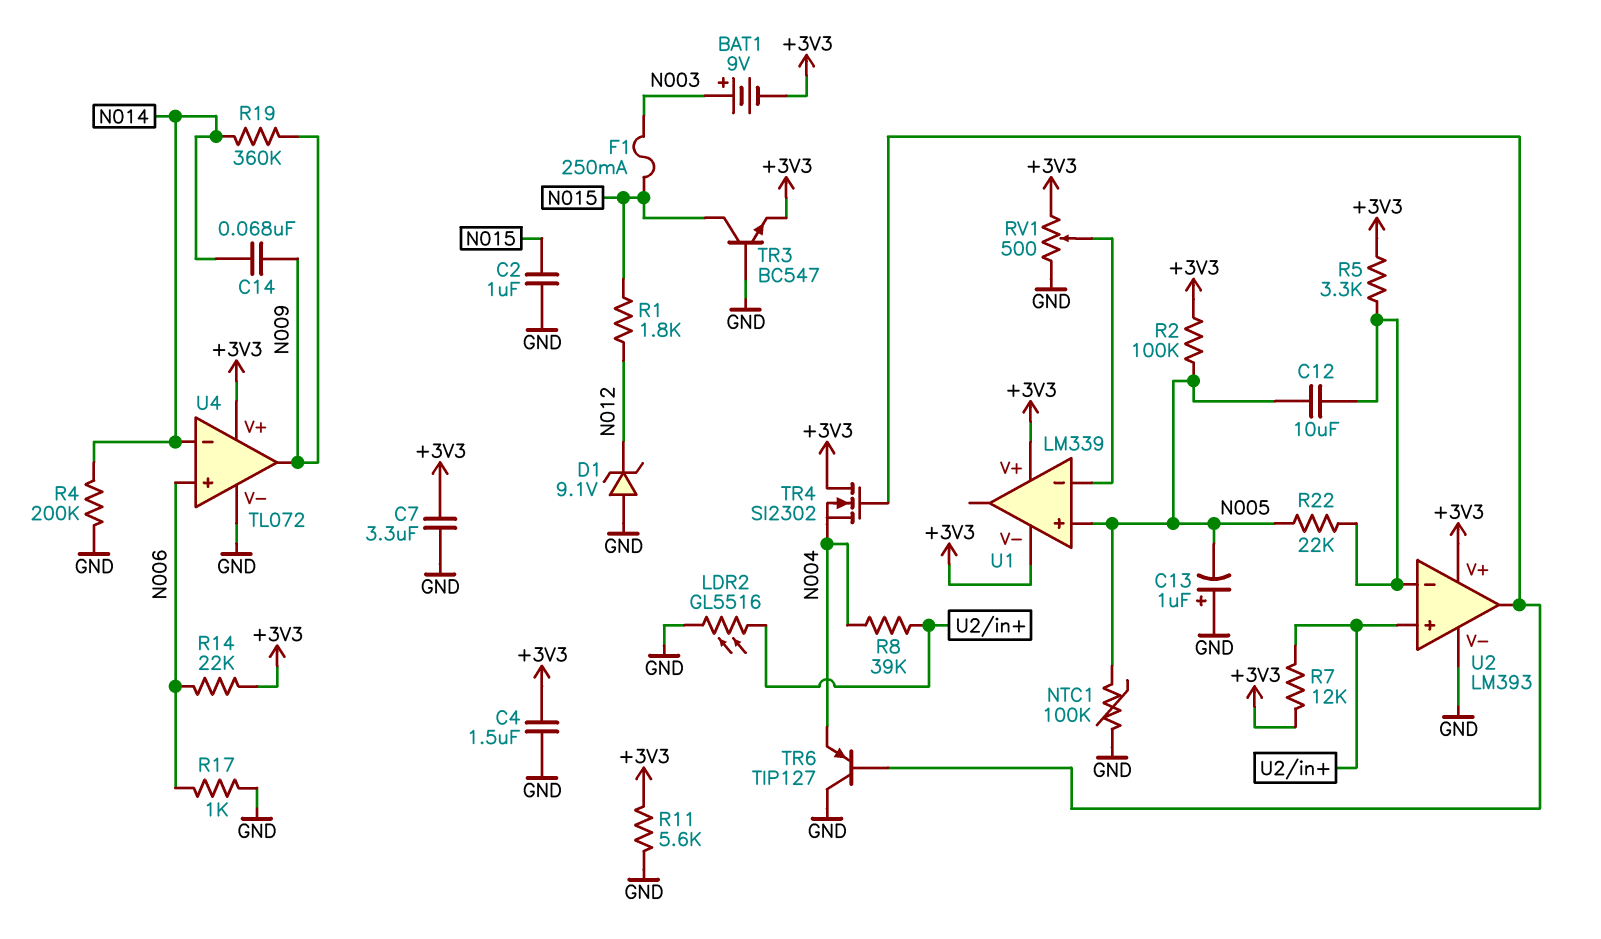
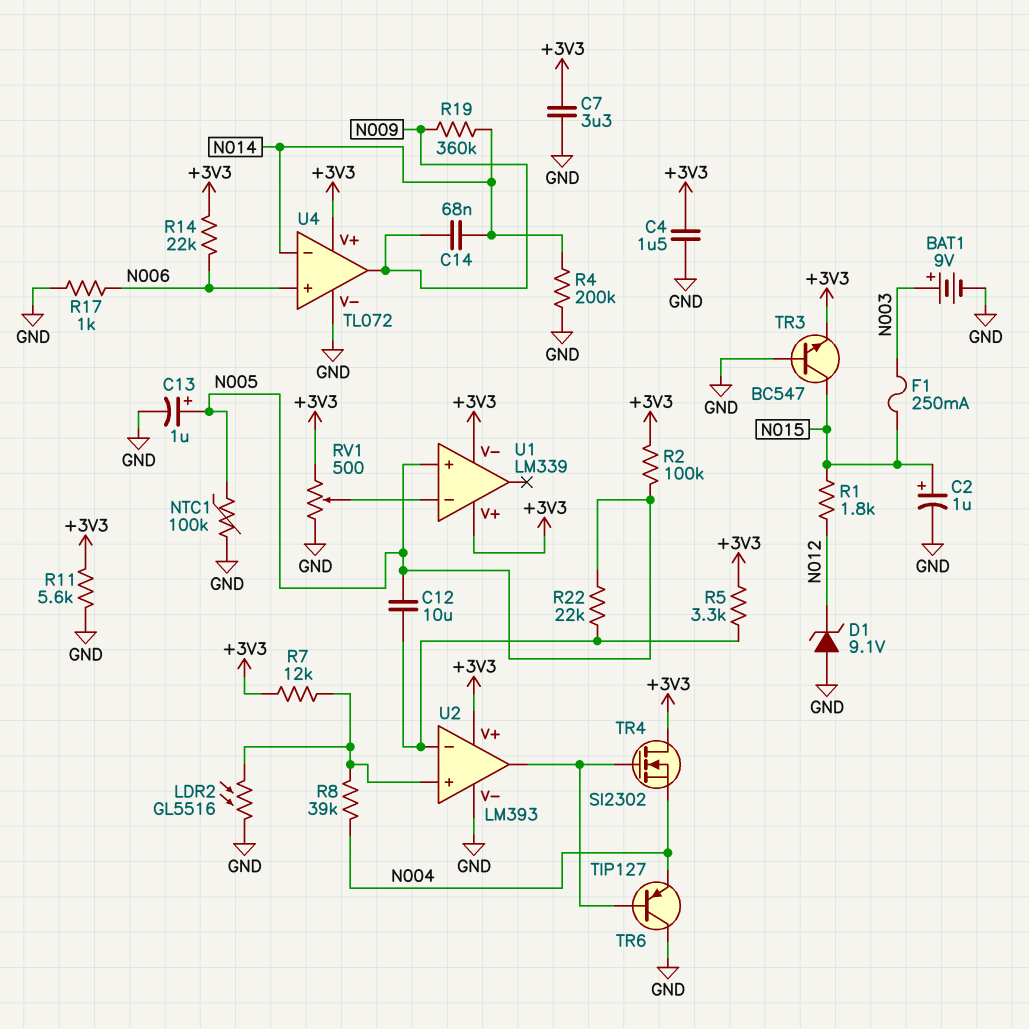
BAT1: 9V (plus N003, minus +3V3) -> 9V (plus N003, minus GND)
C2: 1uF (GND, N015) -> 1uF (plus N015, minus GND)
C13: 1uF (plus GND, minus N005) -> 1uF (plus N005, minus GND)

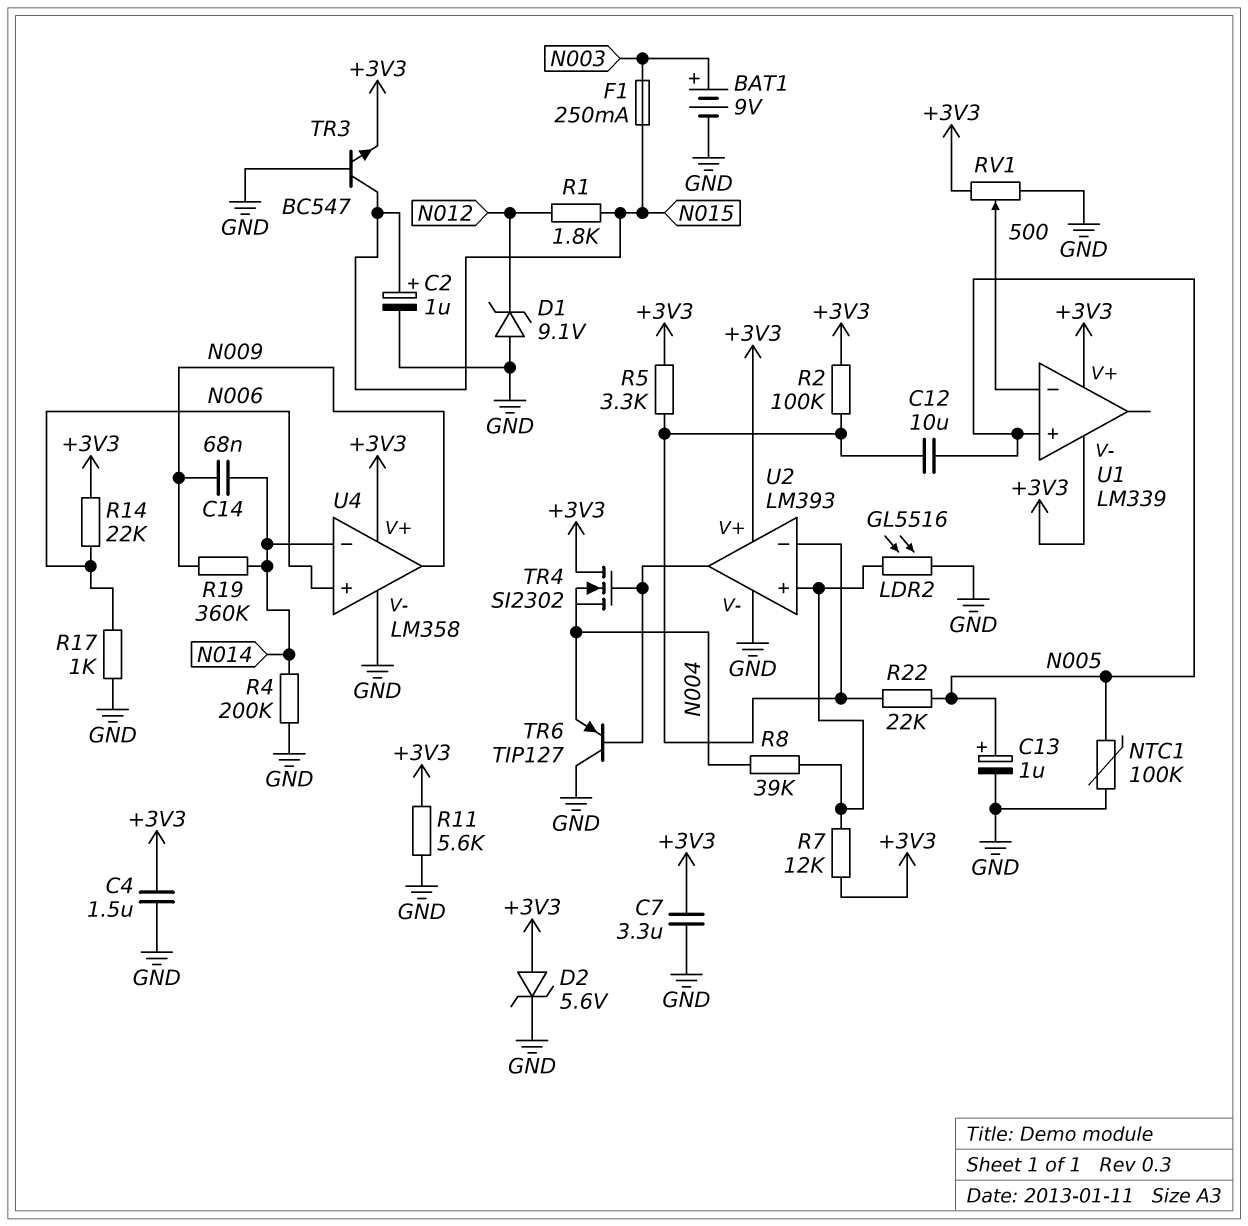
D2: none -> zener 5.6V (A +3V3, K GND)
R2: 100k (+3V3, N005) -> 100k (+3V3, U2/in-)
U4: TL072 -> LM358

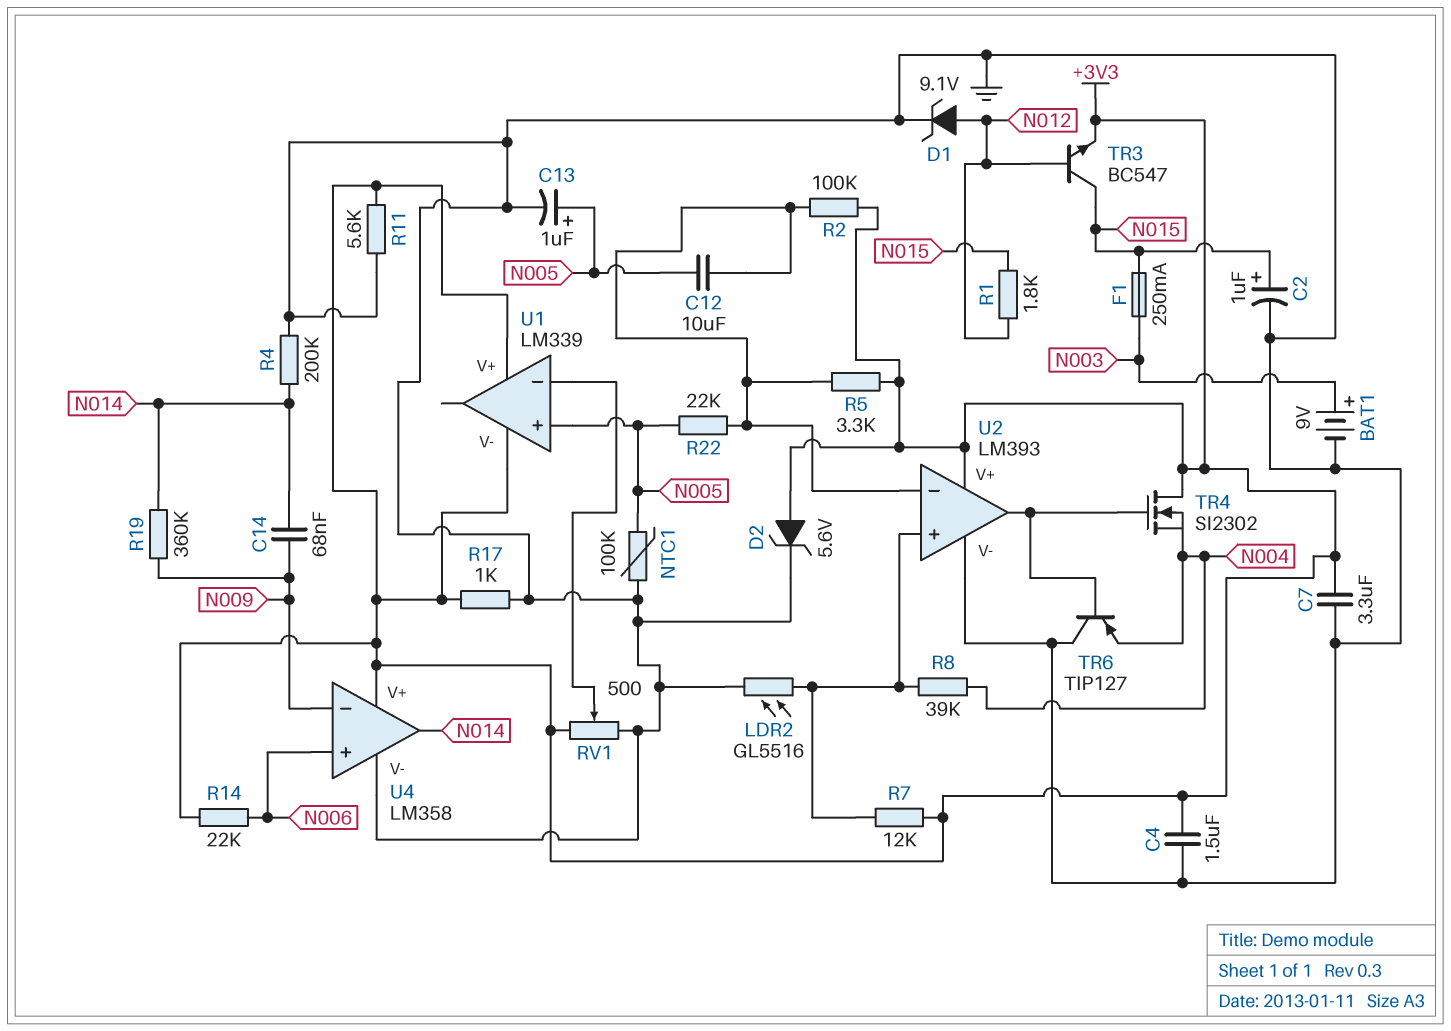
D1: zener 9.1V (A GND, K N012) -> zener 9.1V (A N012, K GND)
R17: 1k (GND, N006) -> 1k (+3V3, GND)
TR3: NPN BC547 (B GND, C N015, E +3V3) -> NPN BC547 (B N012, C N015, E +3V3)
U4 pin in-: N014 -> N009
U4 pin out: N009 -> N014

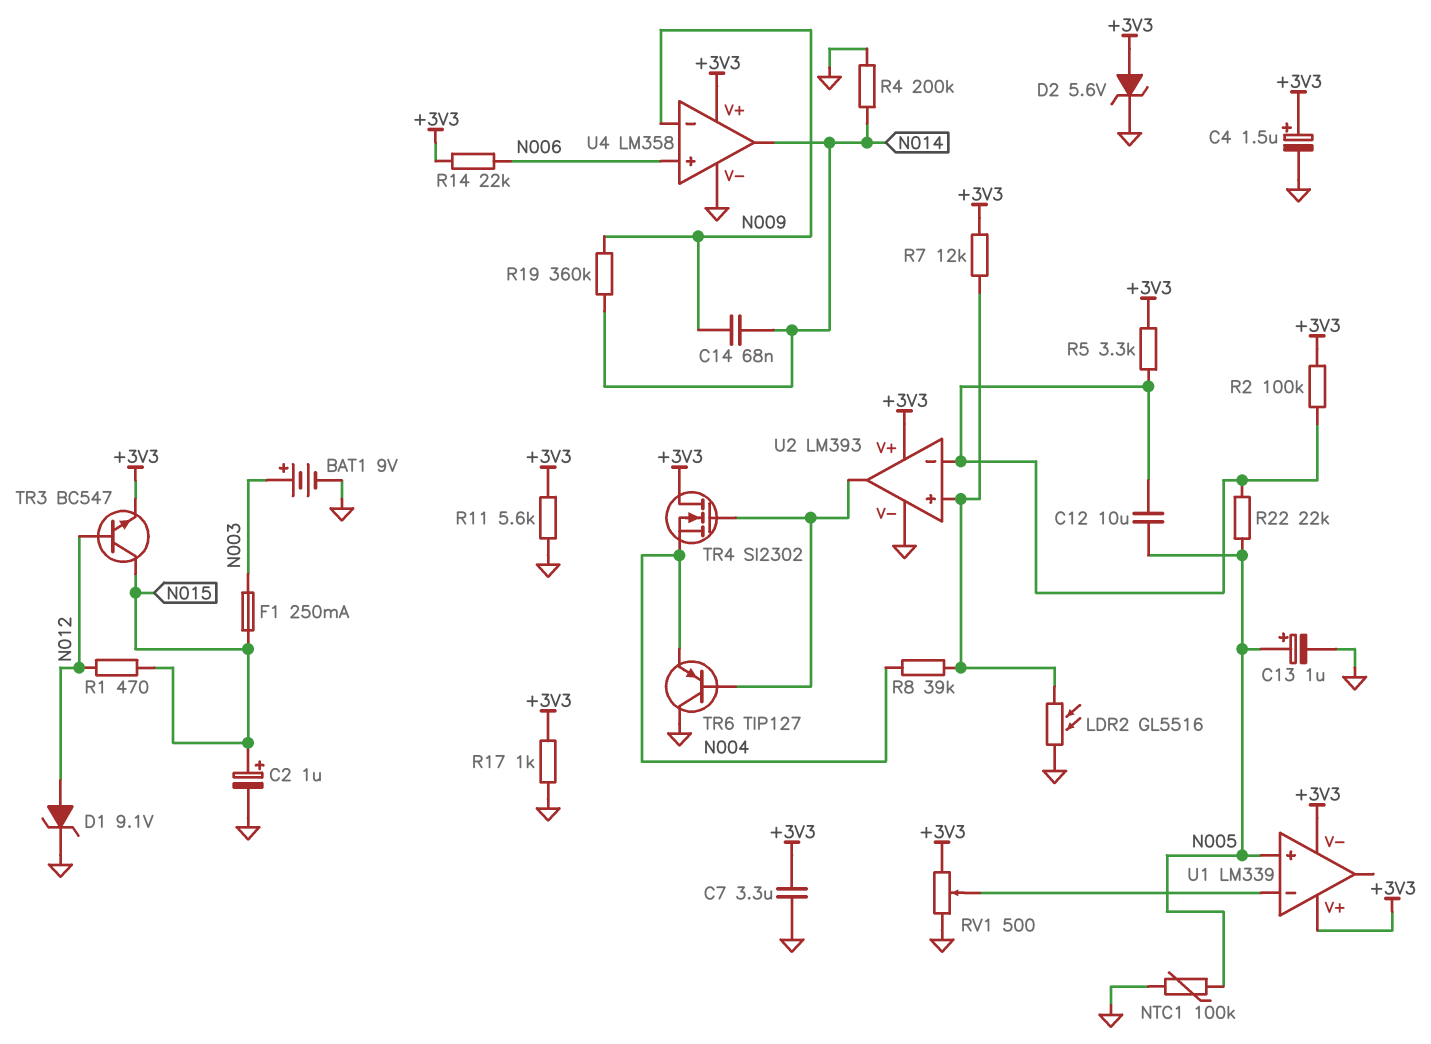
C4: 1.5uF (+3V3, GND) -> 1.5uF (plus +3V3, minus GND)
R1: 1.8k (N012, N015) -> 470 (N012, N015)

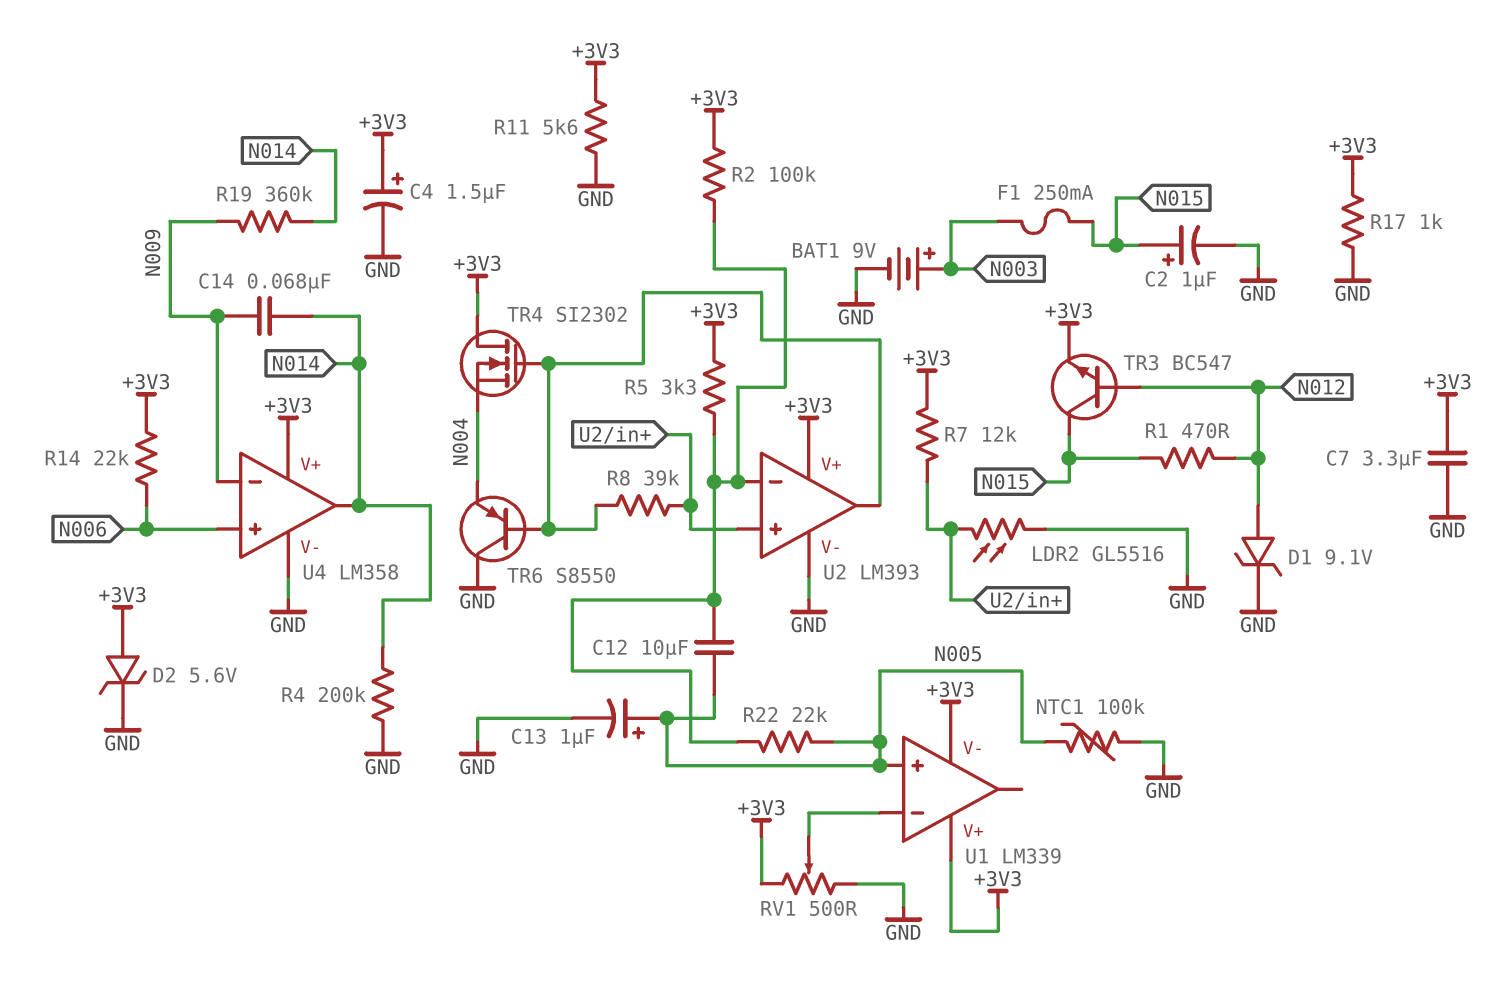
R8: 39k (N004, U2/in+) -> 39k (U2/in+, U2/out)
TR6: PNP TIP127 (B U2/out, C GND, E N004) -> PNP S8550 (B U2/out, C GND, E N004)

